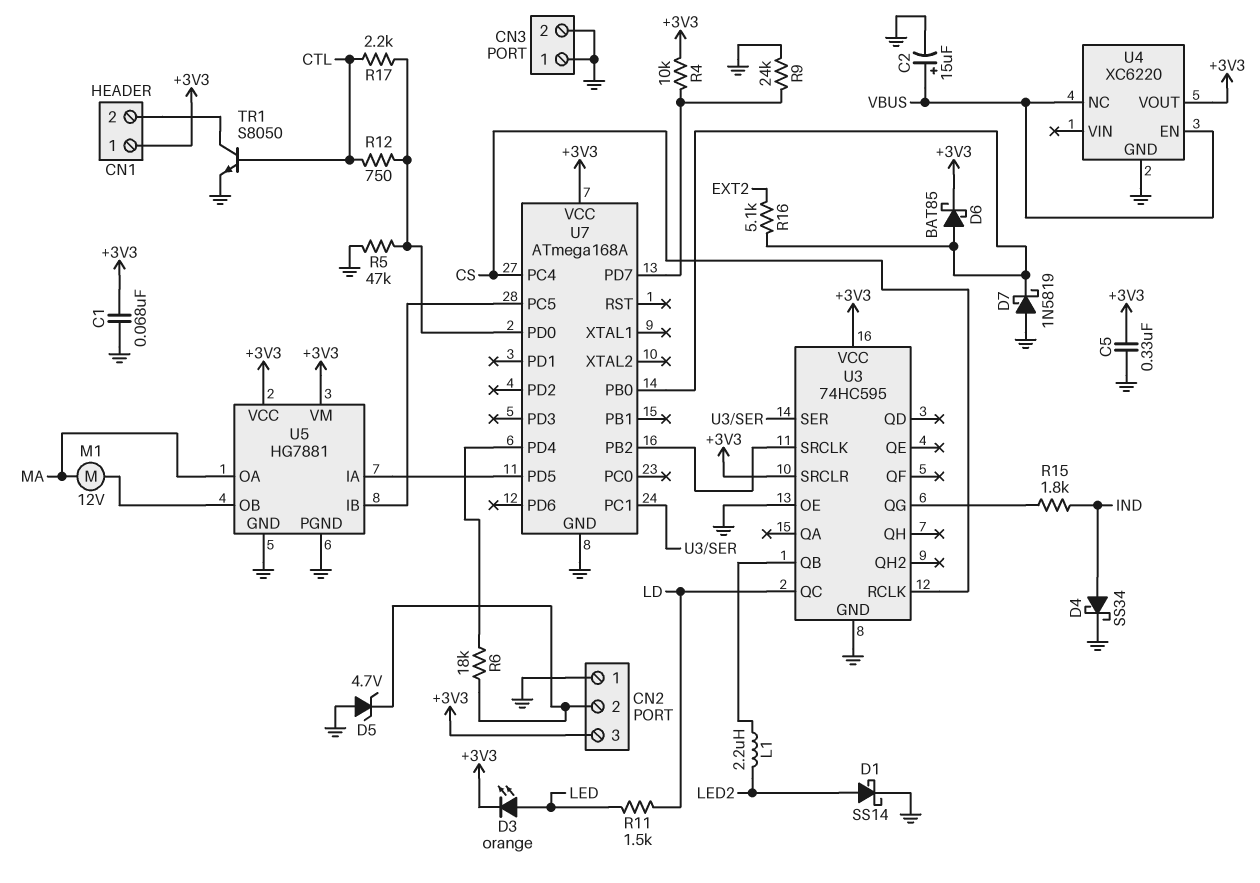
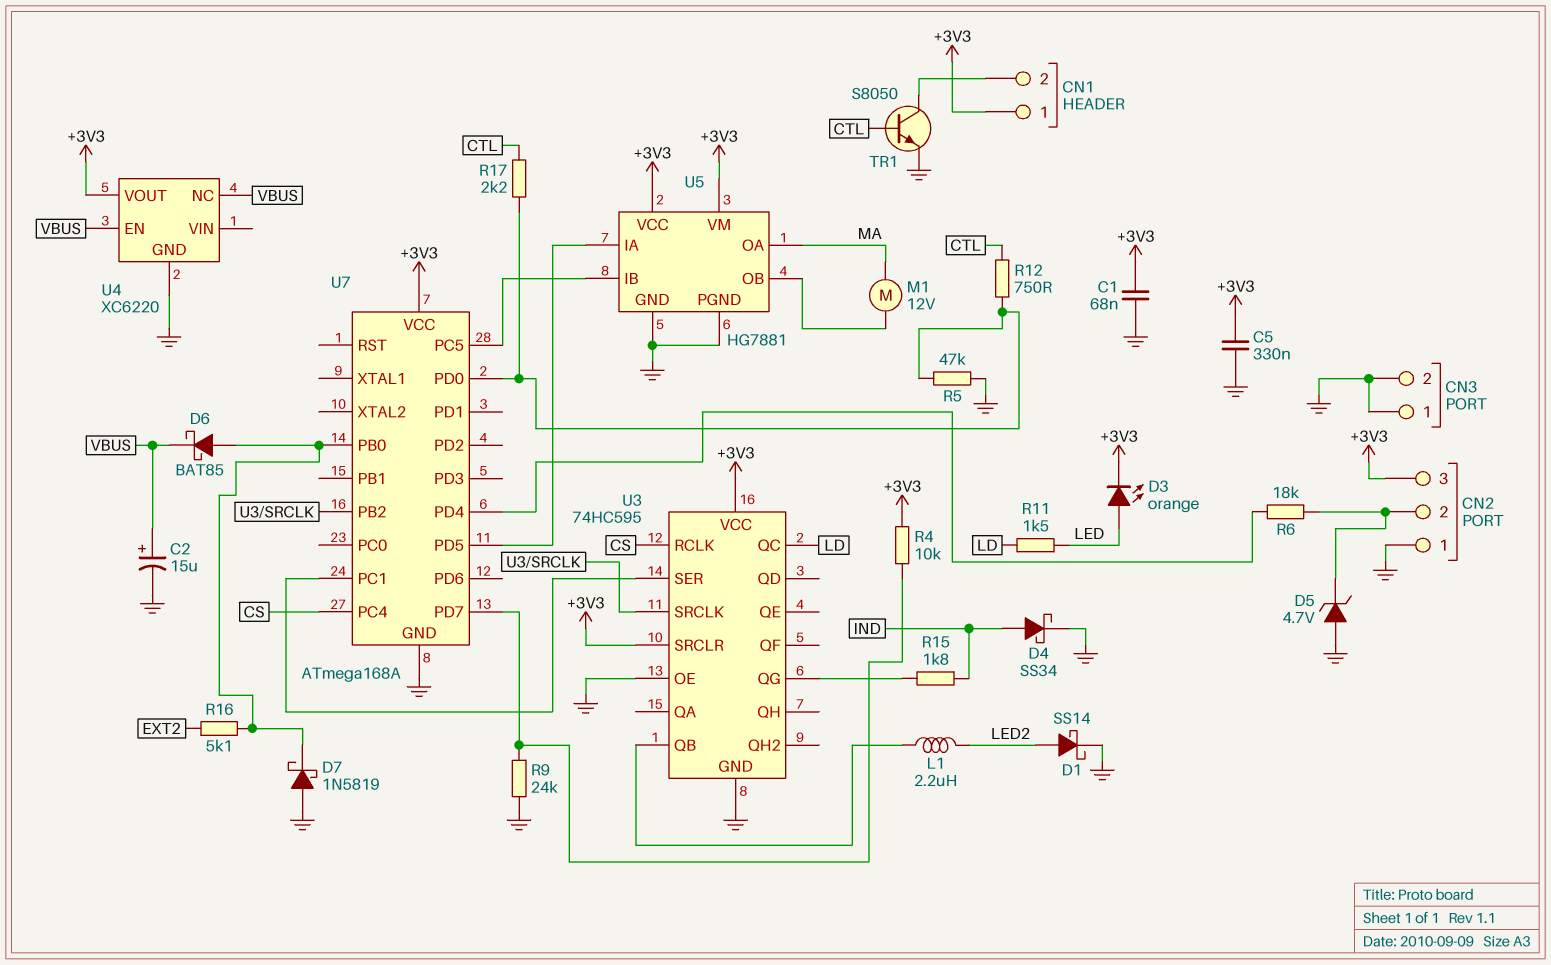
D6: schottky BAT85 (A U7/PB0, K +3V3) -> schottky BAT85 (A U7/PB0, K VBUS)

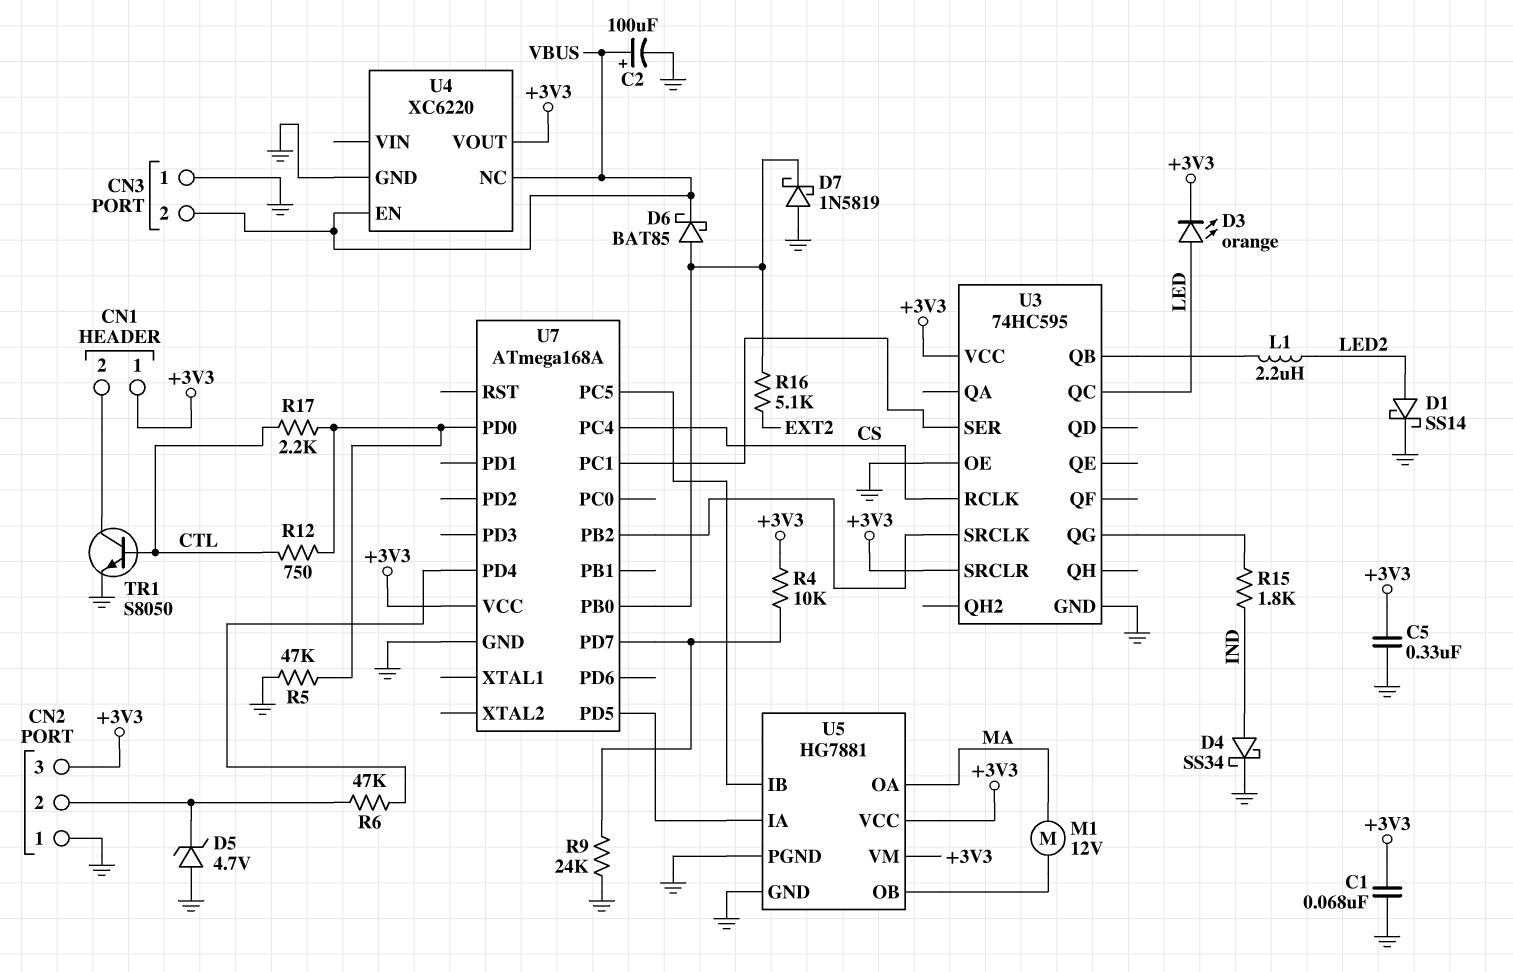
C2: 15uF (plus VBUS, minus GND) -> 100uF (plus VBUS, minus GND)
CN3 pin 2: GND -> VBUS
R6: 18k (CN2/2, U7/PD4) -> 47k (CN2/2, U7/PD4)
R11: 1.5k (LD, LED) -> none
U3 pin QC: LD -> LED

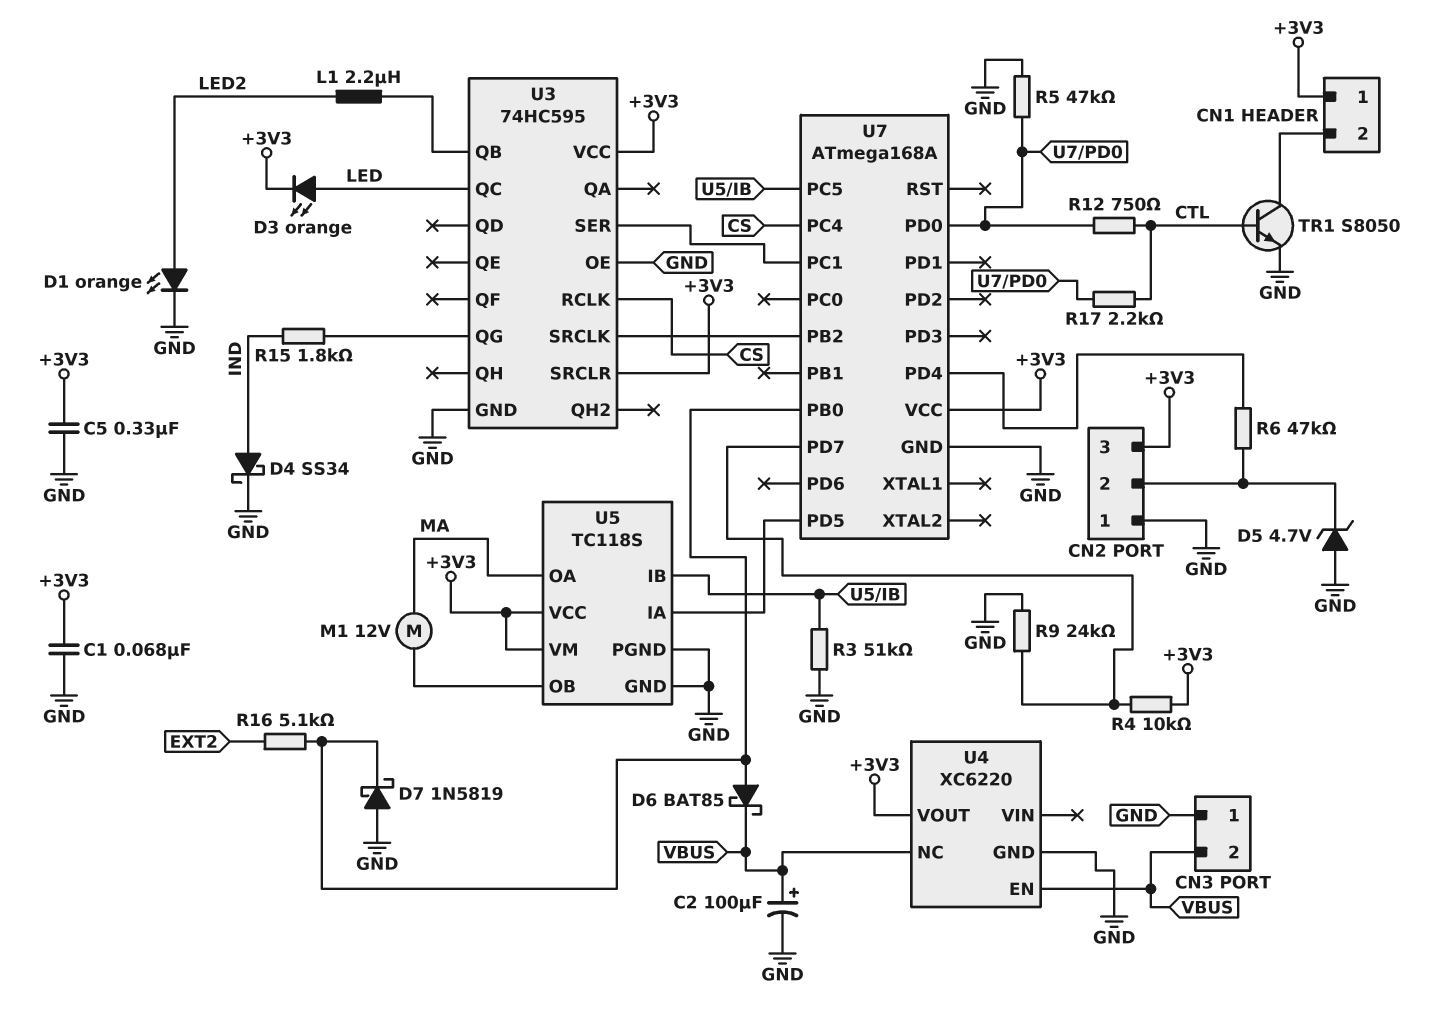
D1: schottky SS14 (A LED2, K GND) -> LED orange (A LED2, K GND)
R3: none -> 51k (GND, U5/IB)
U5: HG7881 -> TC118S

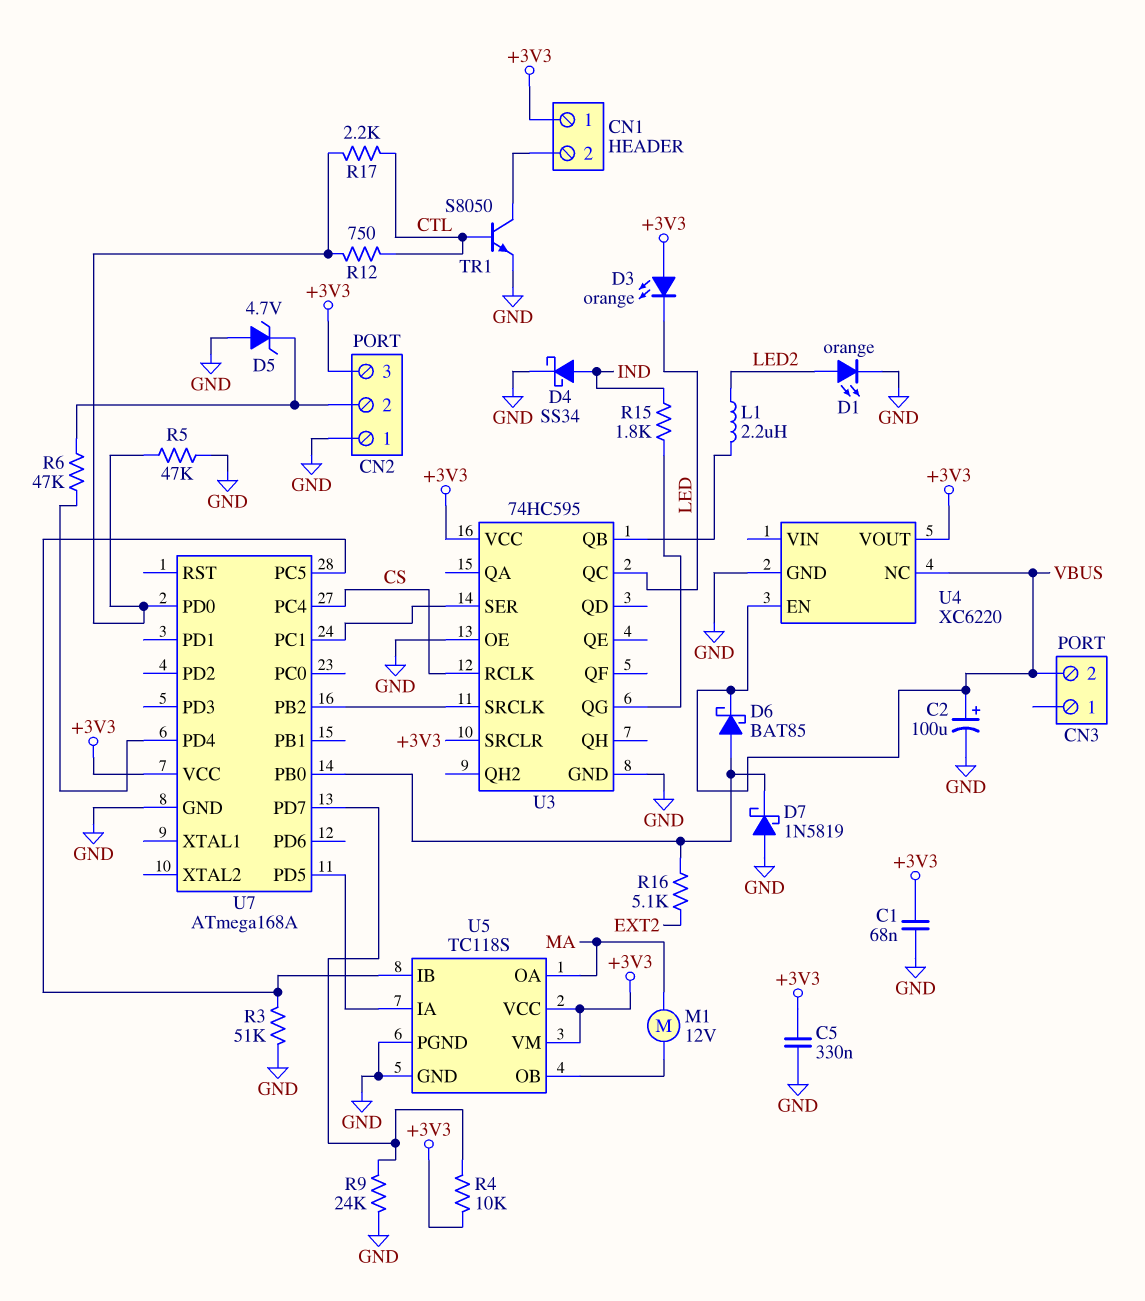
CN3 pin 1: GND -> none
D3: LED orange (A LED, K +3V3) -> LED orange (A +3V3, K LED)

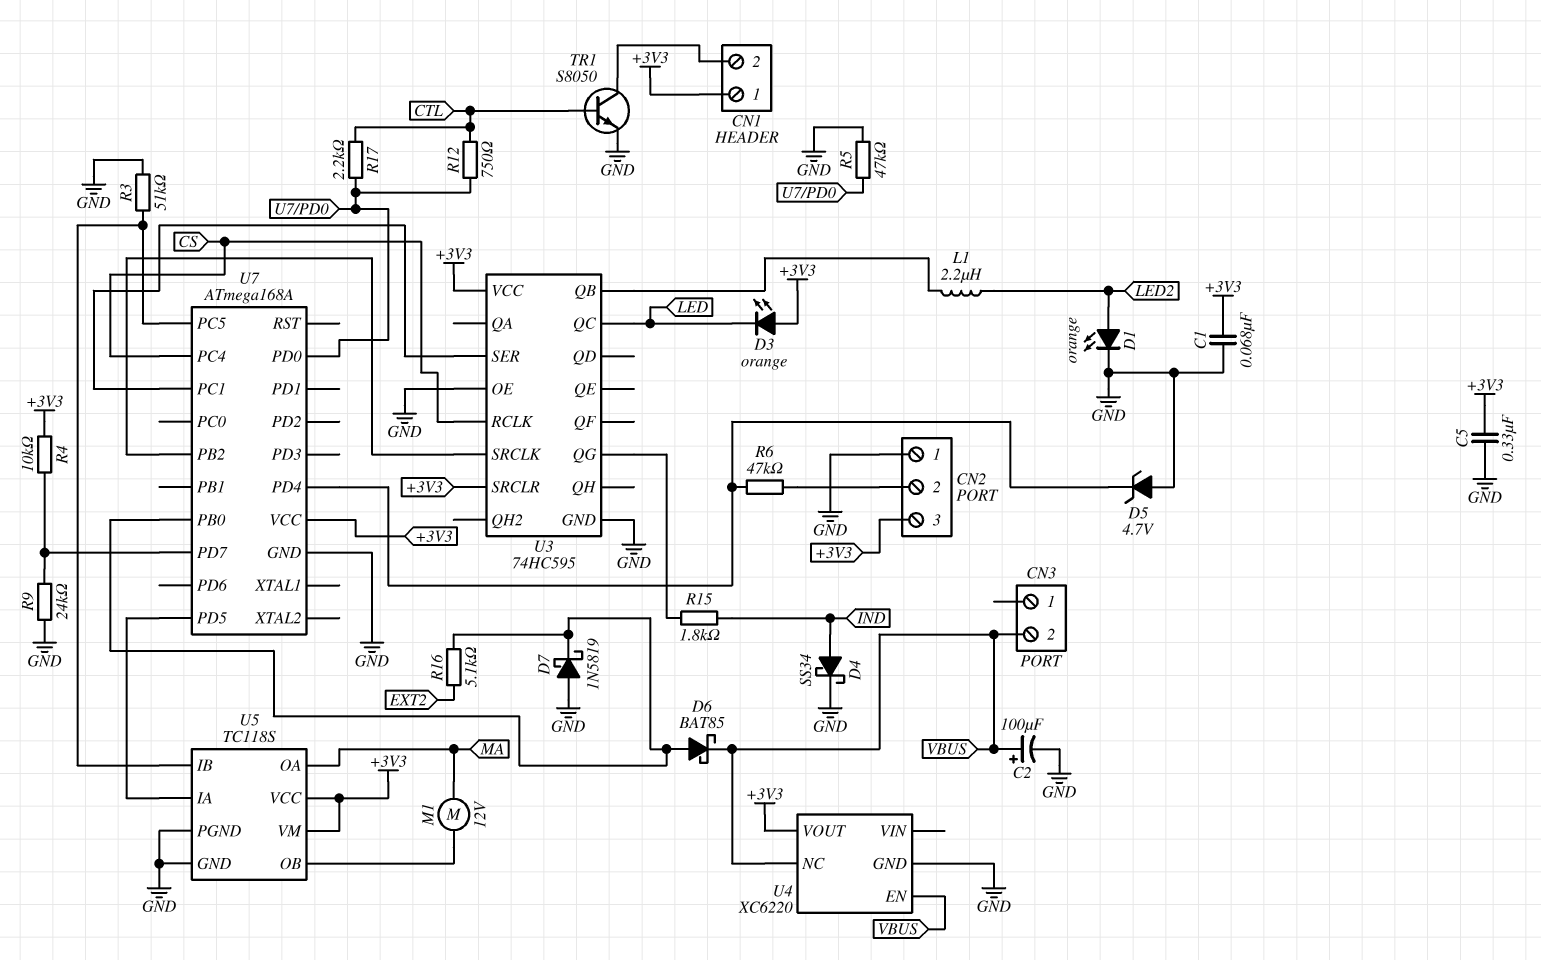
D5: zener 4.7V (A GND, K CN2/2) -> zener 4.7V (A GND, K U7/PD4)

